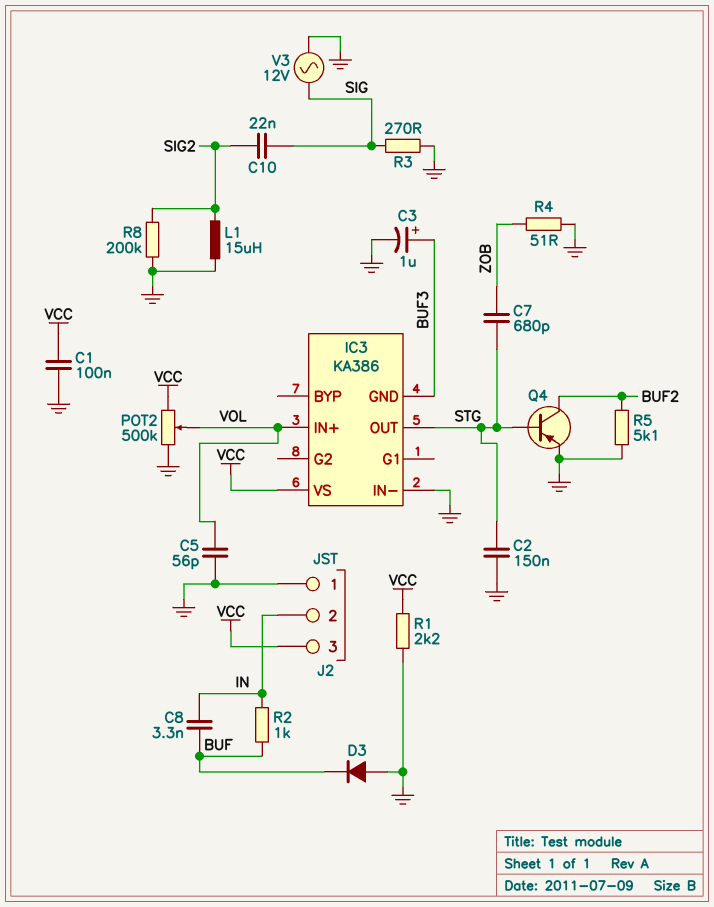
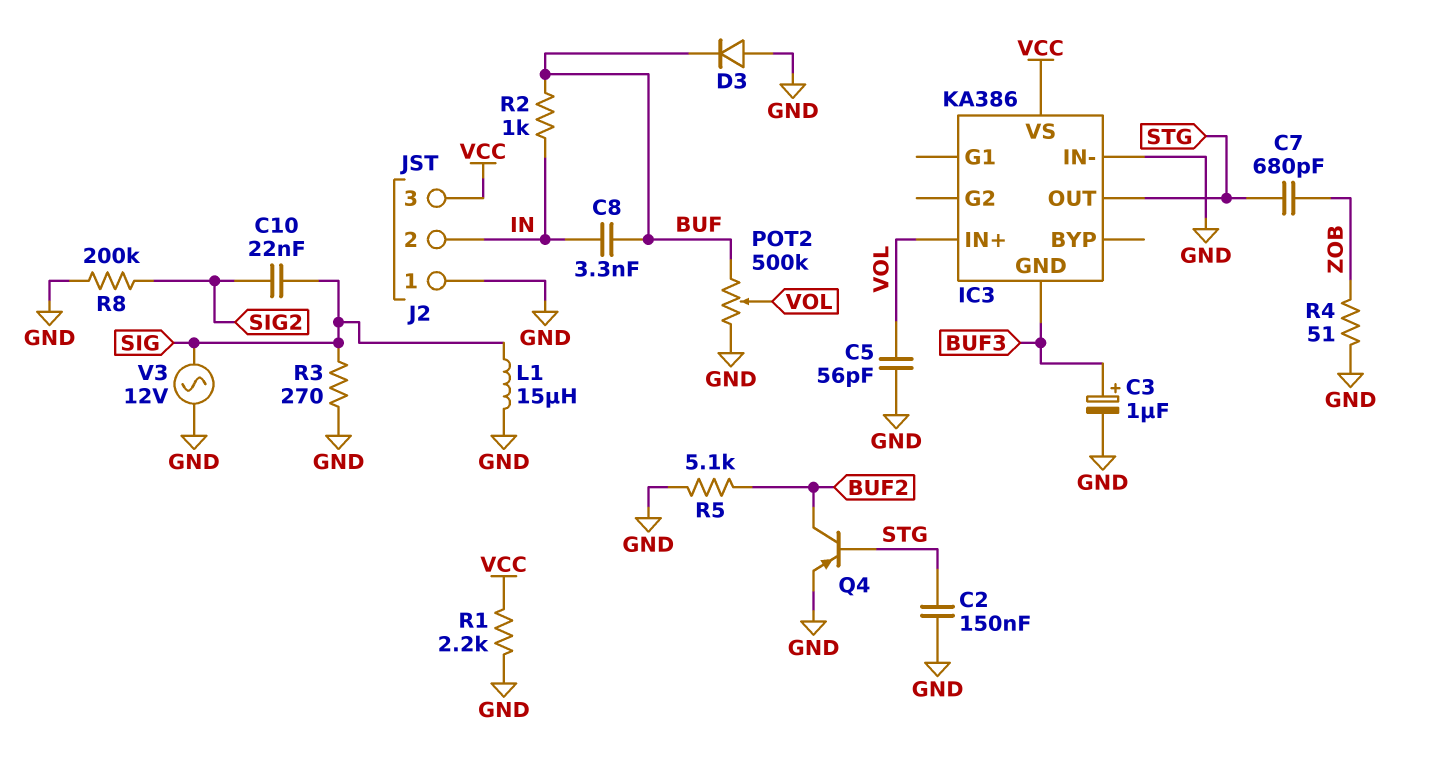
C1: 100nF (GND, VCC) -> none
L1: 15uH (GND, SIG2) -> 15uH (GND, SIG)
POT2: 500k (GND, VCC, wiper VOL) -> 500k (BUF, GND, wiper VOL)

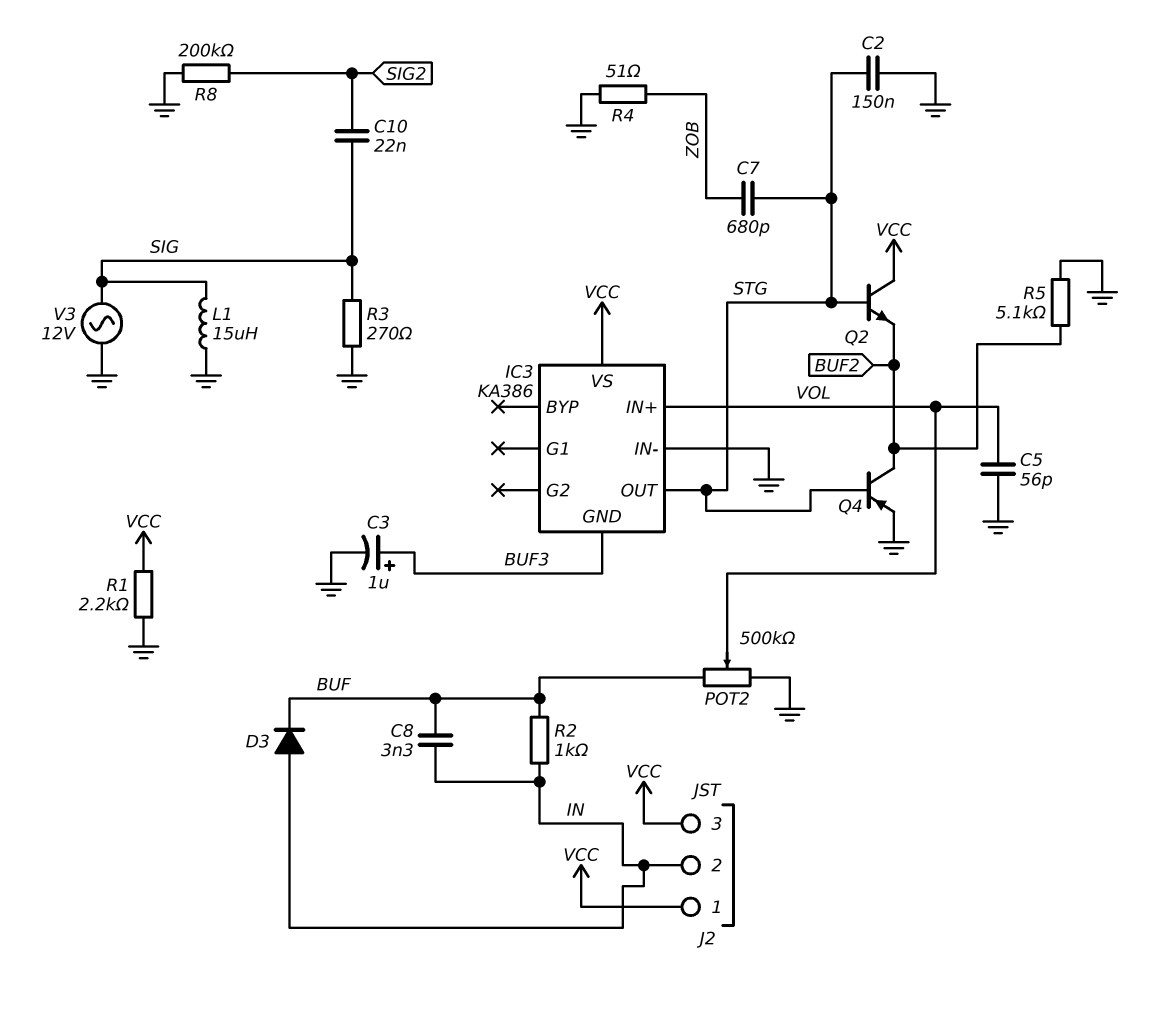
D3: diode (A GND, K BUF) -> diode (A IN, K BUF)
J2 pin 1: GND -> VCC
Q2: none -> NPN (B STG, C VCC, E BUF2)

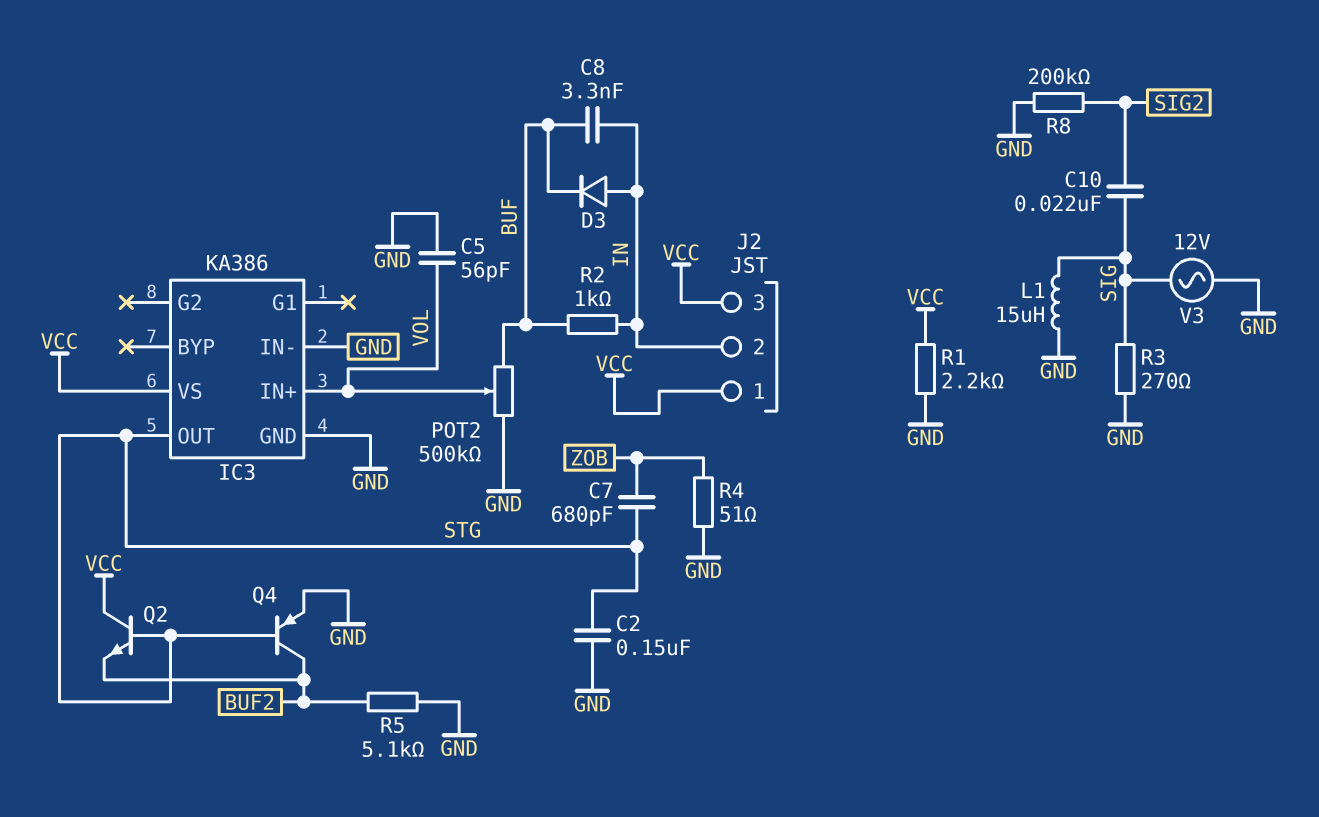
C3: 1uF (plus BUF3, minus GND) -> none
IC3 pin GND: BUF3 -> GND

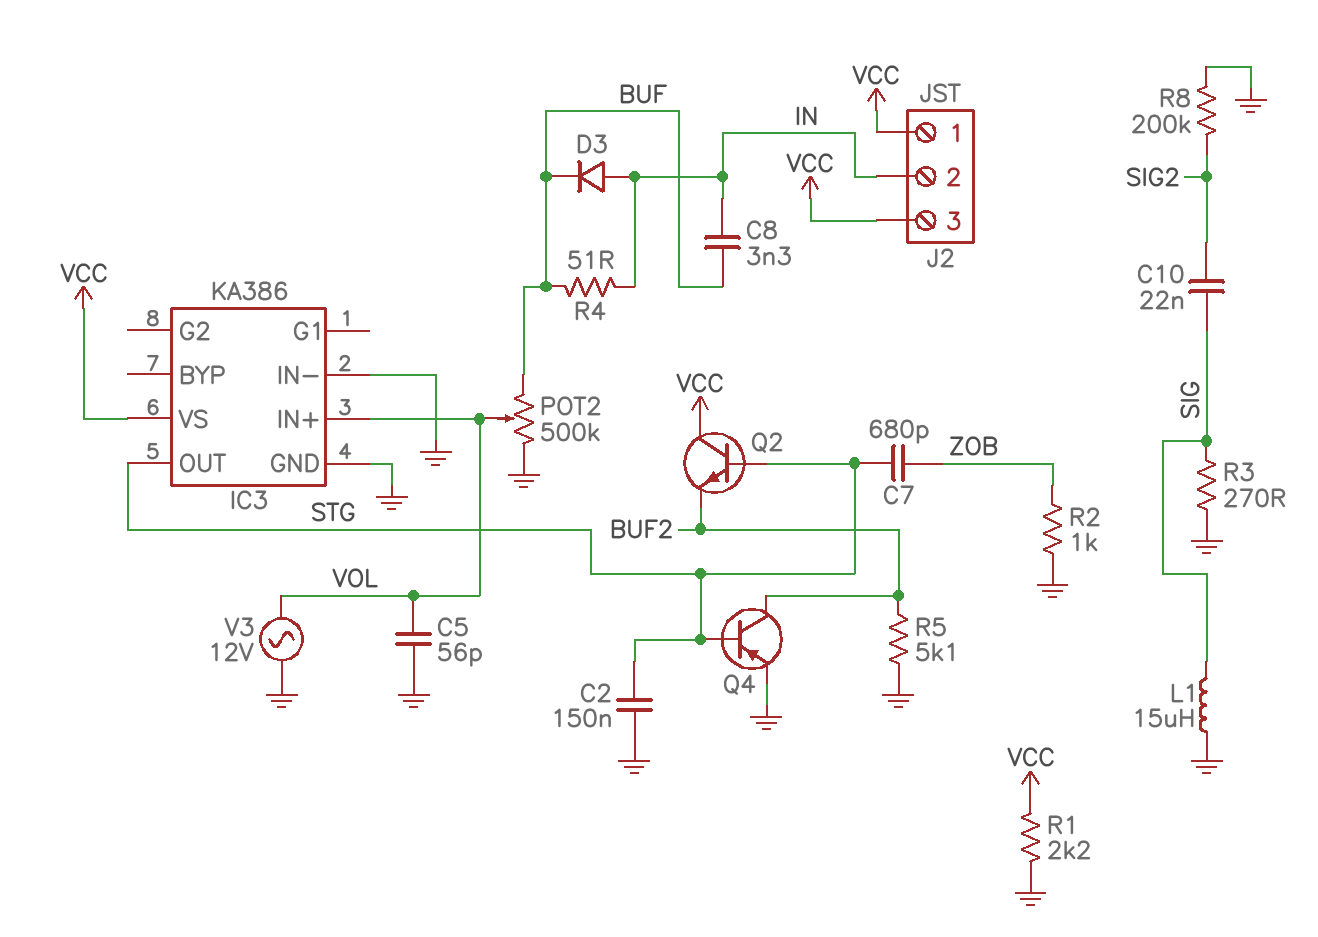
R2: 1k (BUF, IN) -> 1k (GND, ZOB)
R4: 51 (GND, ZOB) -> 51 (BUF, IN)
V3: AC 12V (GND, SIG) -> AC 12V (GND, VOL)

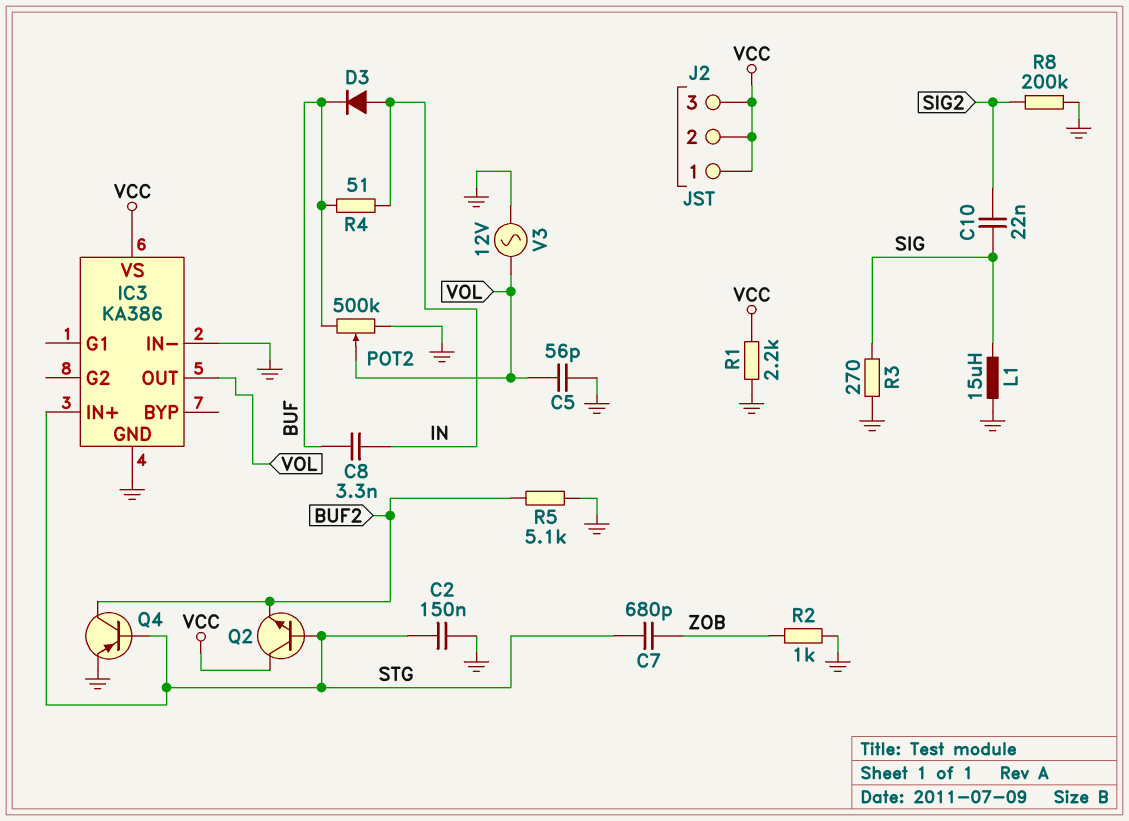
IC3 pin IN+: VOL -> STG
IC3 pin OUT: STG -> VOL
J2 pin 2: IN -> VCC

